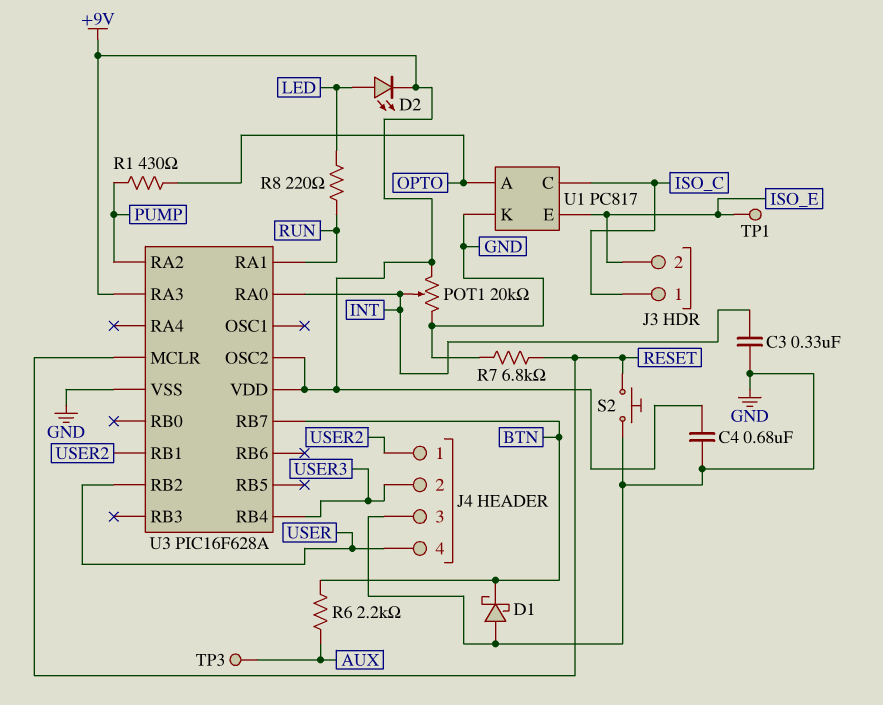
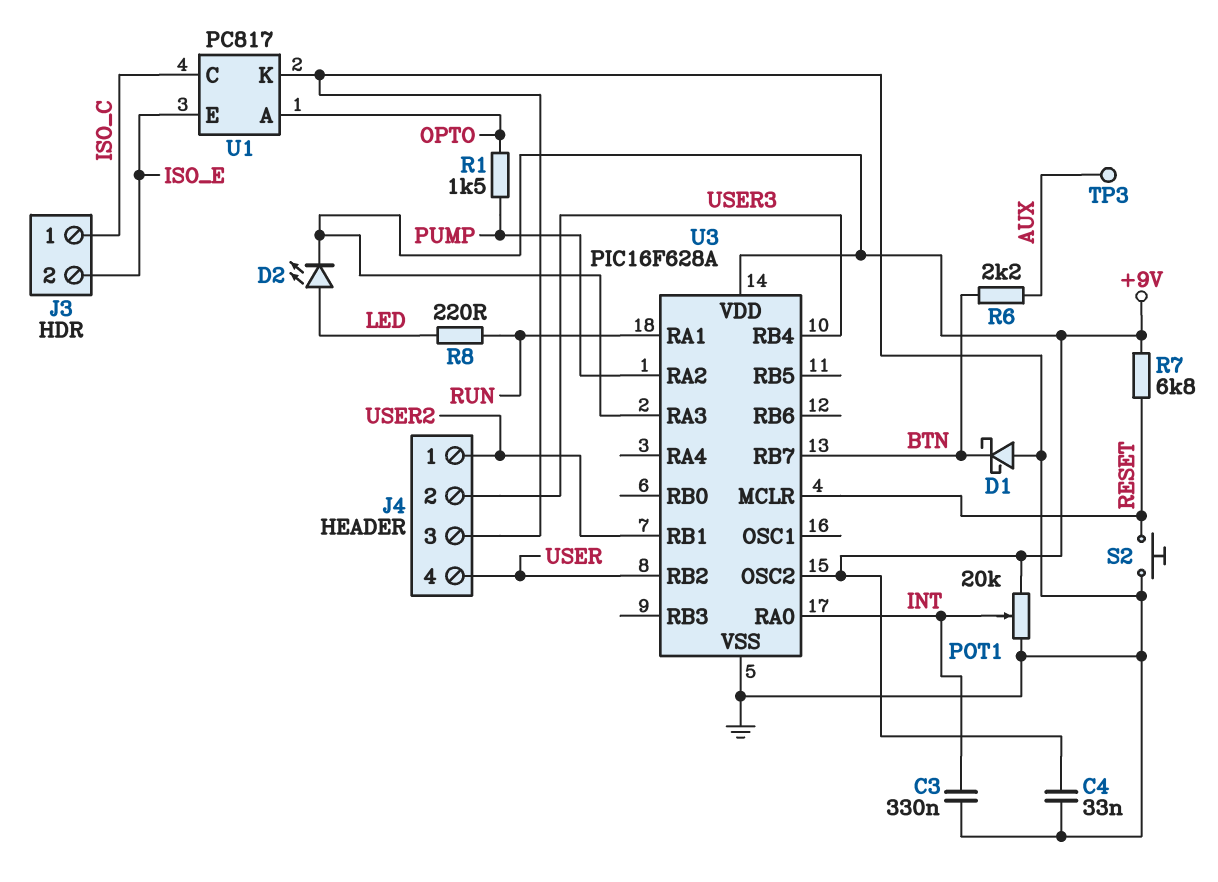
C4: 680nF (+9V, GND) -> 33nF (+9V, GND)
R1: 430 (OPTO, PUMP) -> 1.5k (OPTO, PUMP)
R7: 6.8k (GND, RESET) -> 6.8k (+9V, RESET)
TP1: test point (ISO_E) -> none

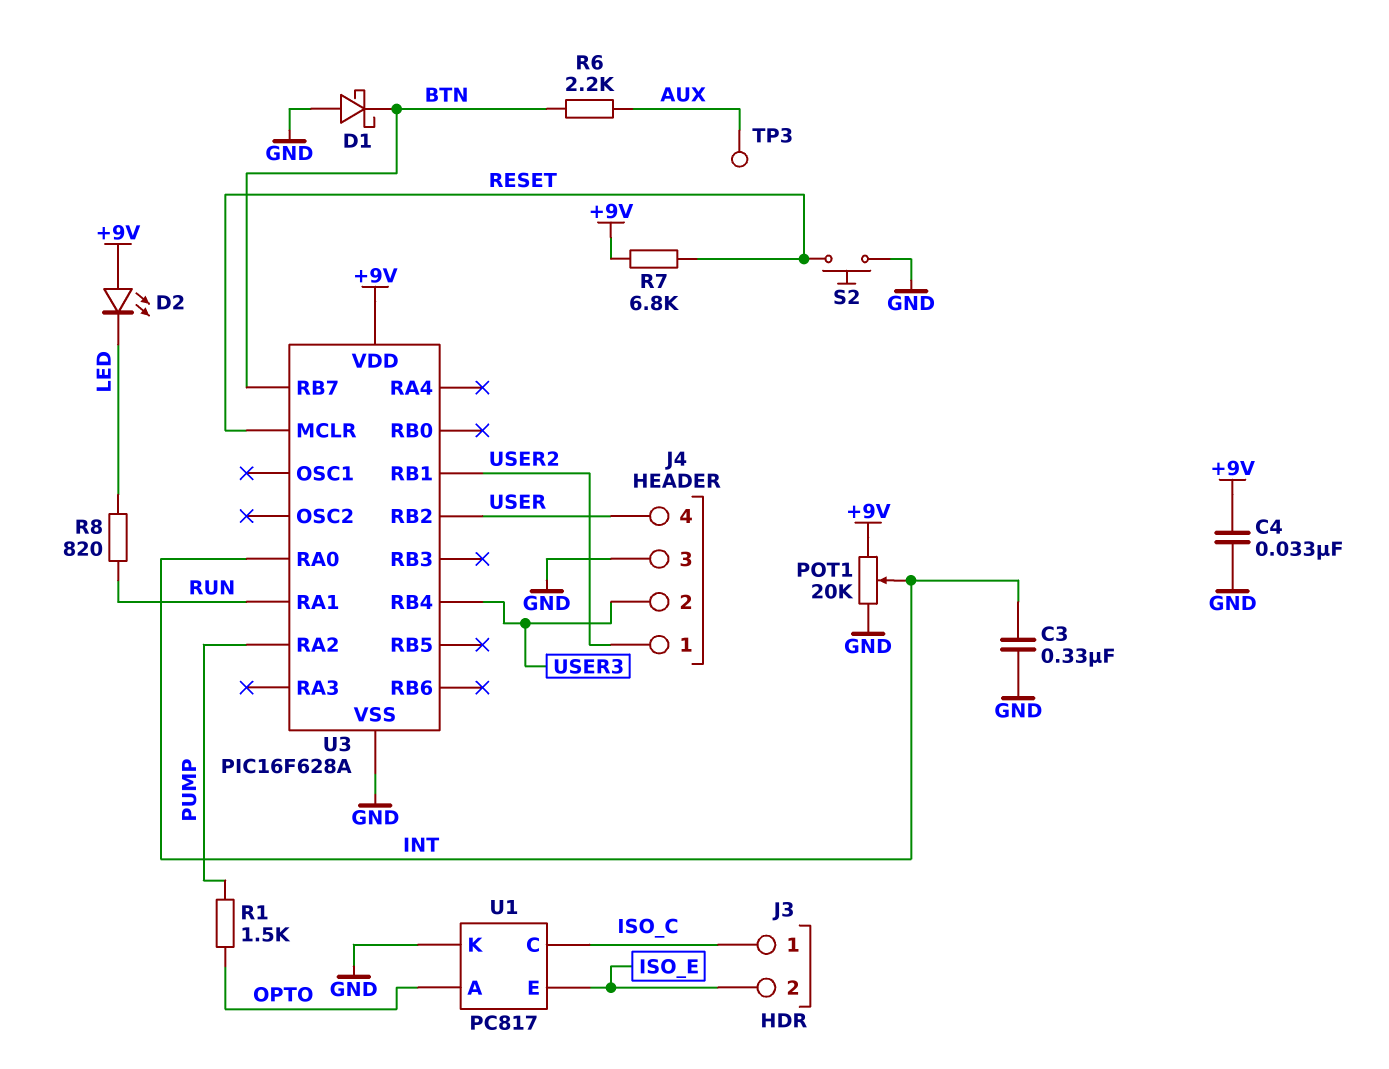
D2: LED (A LED, K +9V) -> LED (A +9V, K LED)
R8: 220 (LED, RUN) -> 820 (LED, RUN)
U3 pin OSC2: +9V -> none
U3 pin RA3: +9V -> none

